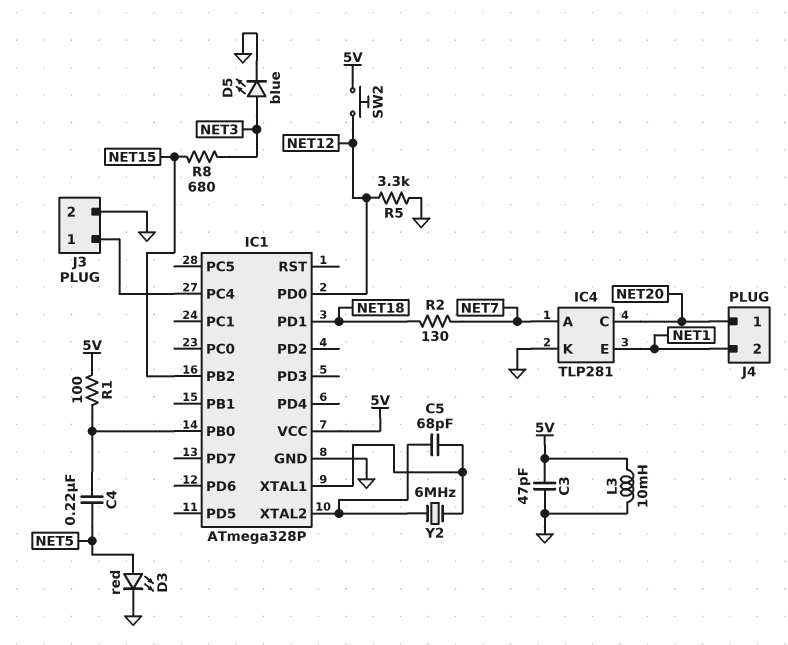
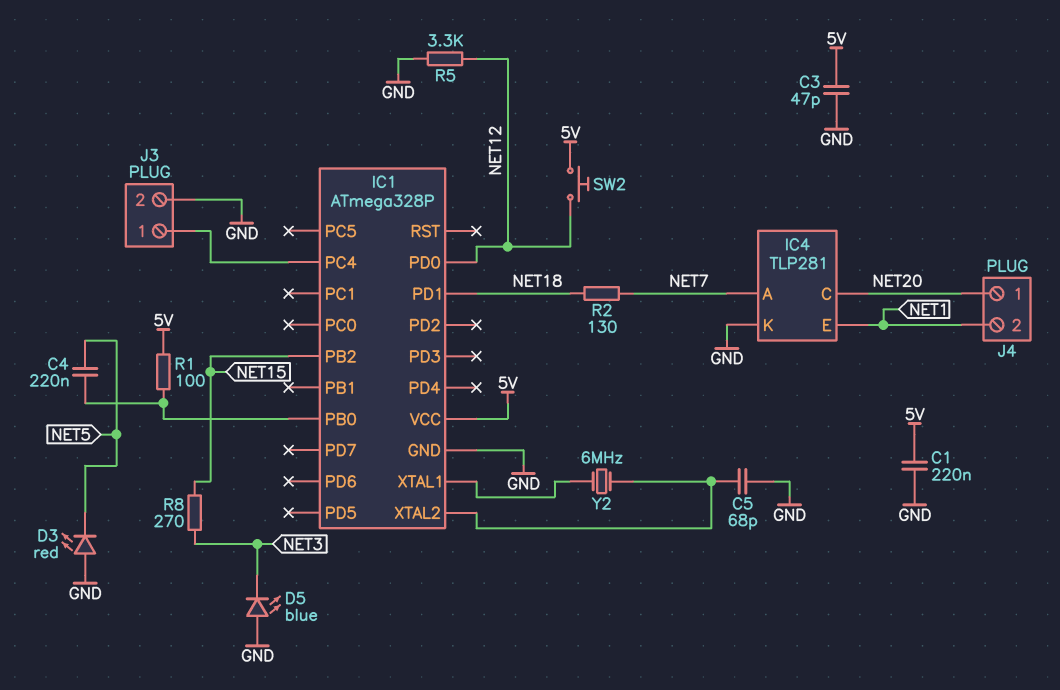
C1: none -> 220nF (5V, GND)
C5: 68pF (IC1/XTAL1, IC1/XTAL2) -> 68pF (GND, IC1/XTAL2)
D3: LED red (A NET5, K GND) -> LED red (A GND, K NET5)
D5: LED blue (A NET3, K GND) -> LED blue (A GND, K NET3)
L3: 10mH (5V, GND) -> none
R8: 680 (NET3, NET15) -> 270 (NET3, NET15)

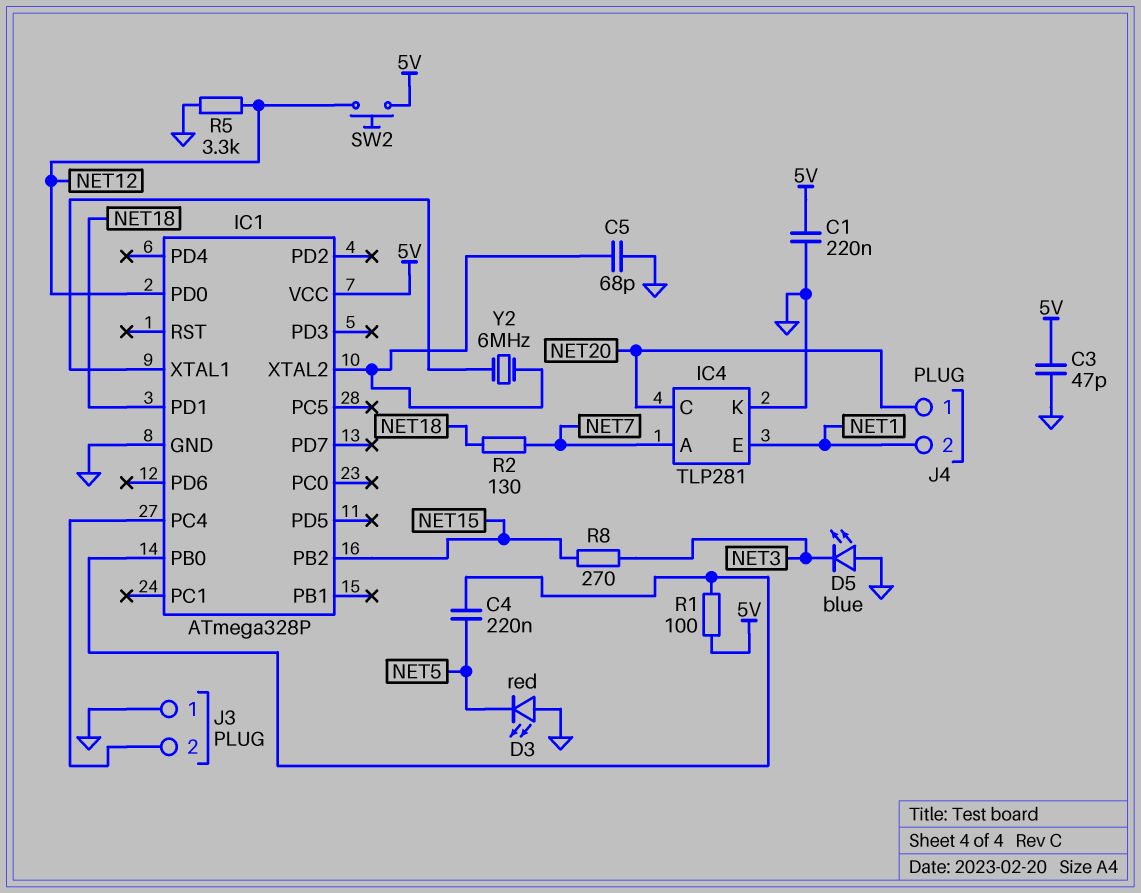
J3 pin 1: IC1/PC4 -> GND
J3 pin 2: GND -> IC1/PC4

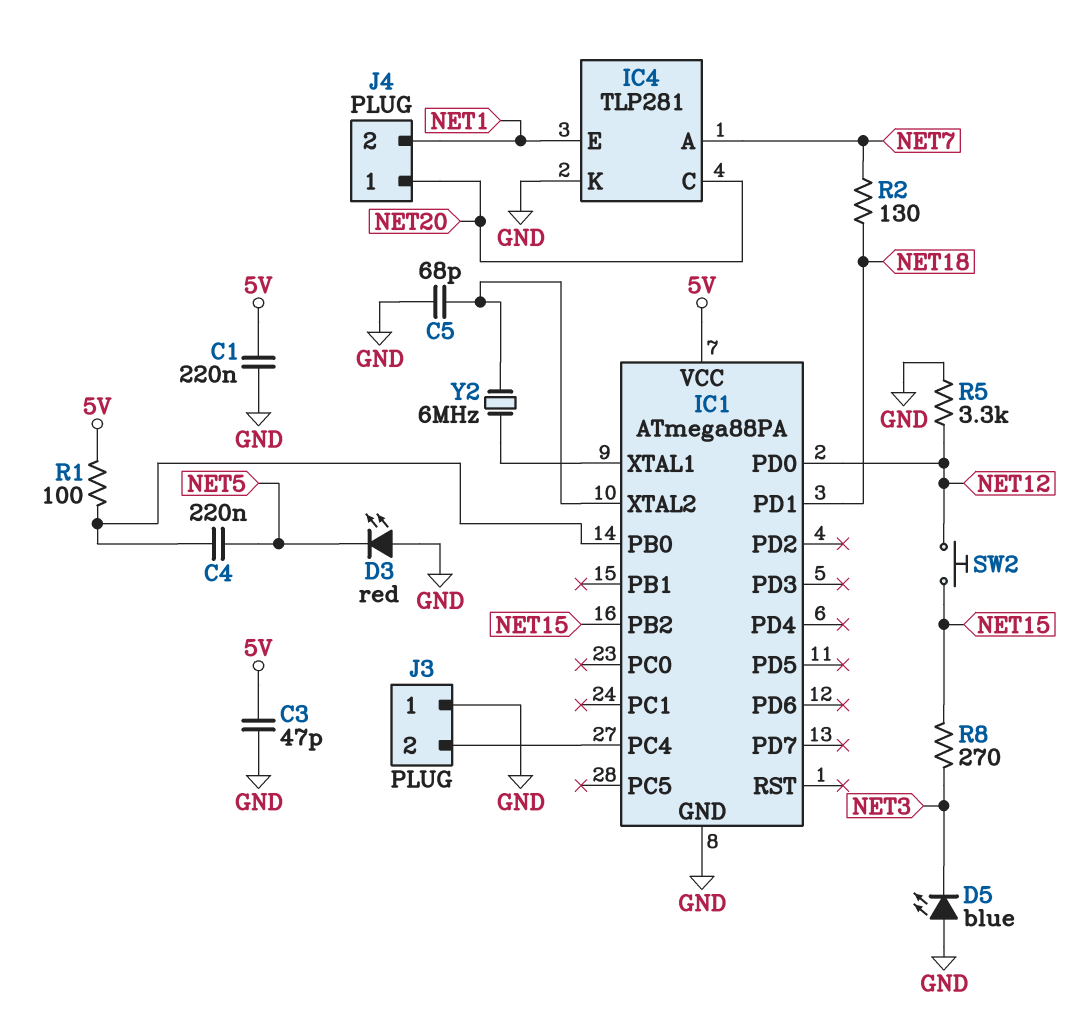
IC1: ATmega328P -> ATmega88PA
SW2: button (5V, NET12) -> button (NET12, NET15)

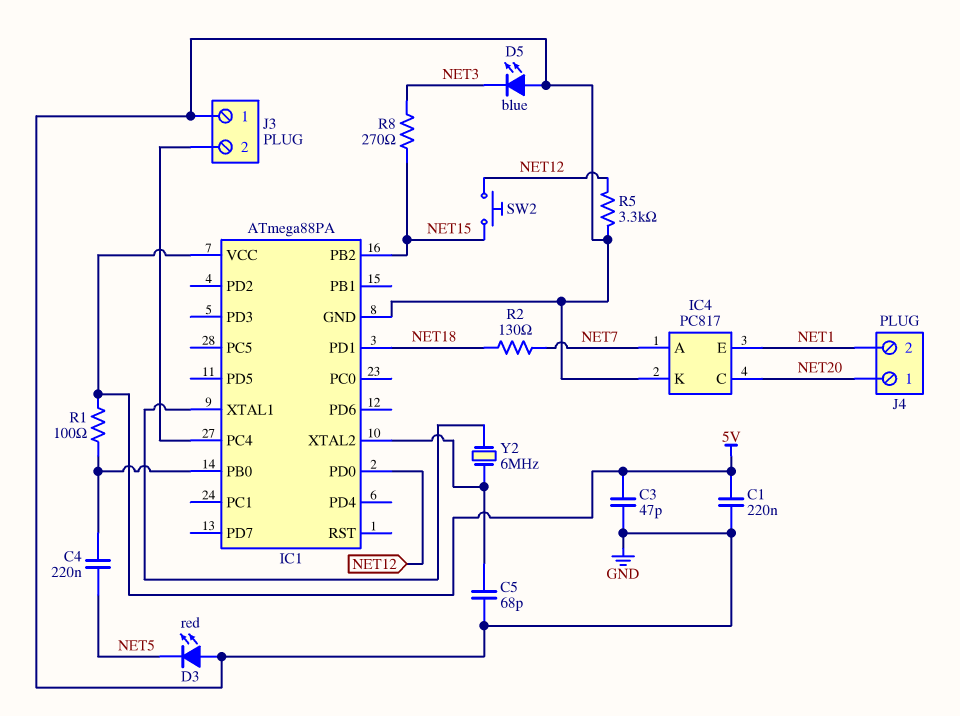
IC4: TLP281 -> PC817

